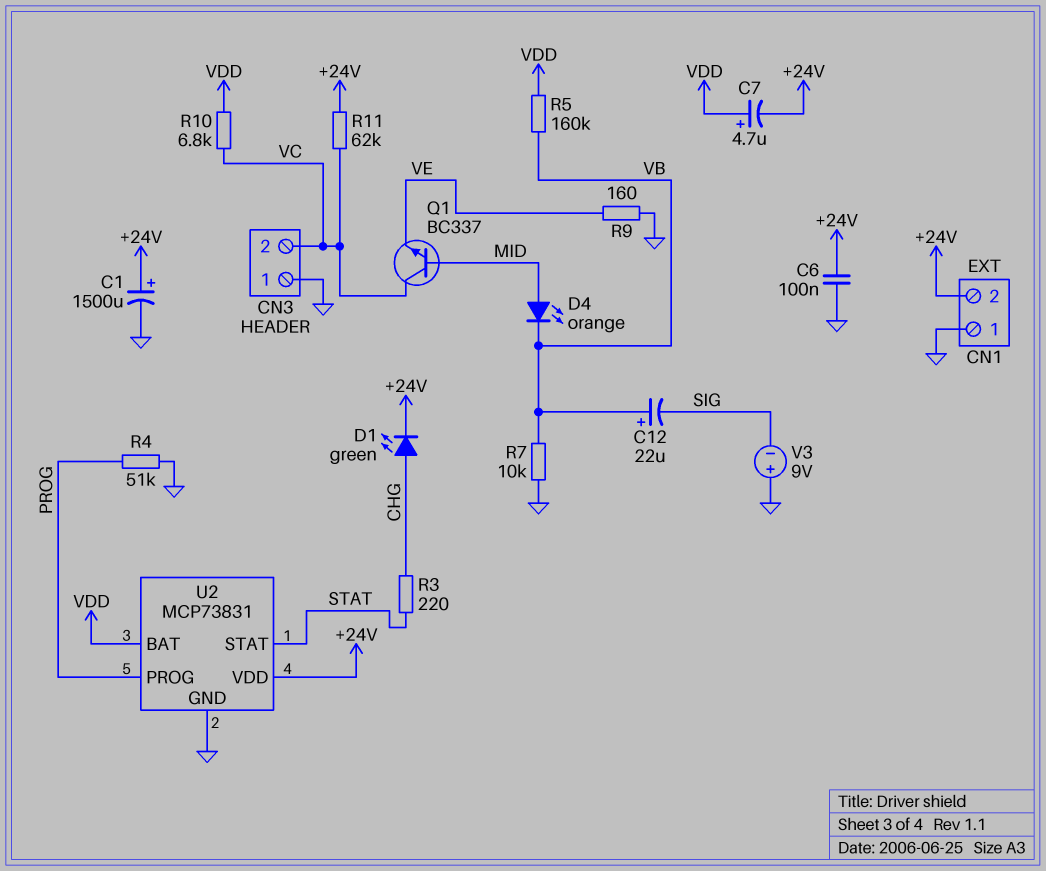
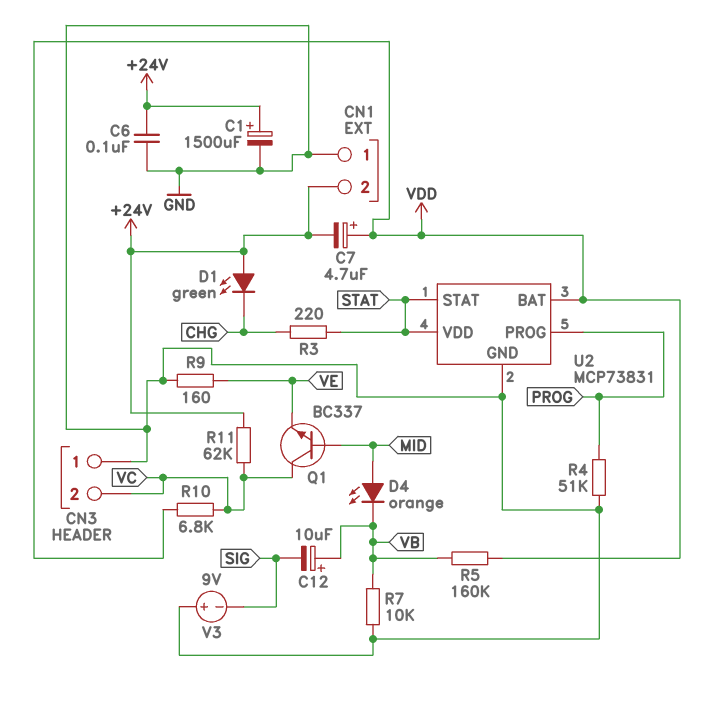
C12: 22uF (plus VB, minus SIG) -> 10uF (plus VB, minus SIG)
D1: LED green (A CHG, K +24V) -> LED green (A +24V, K CHG)
U2 pin VDD: +24V -> STAT

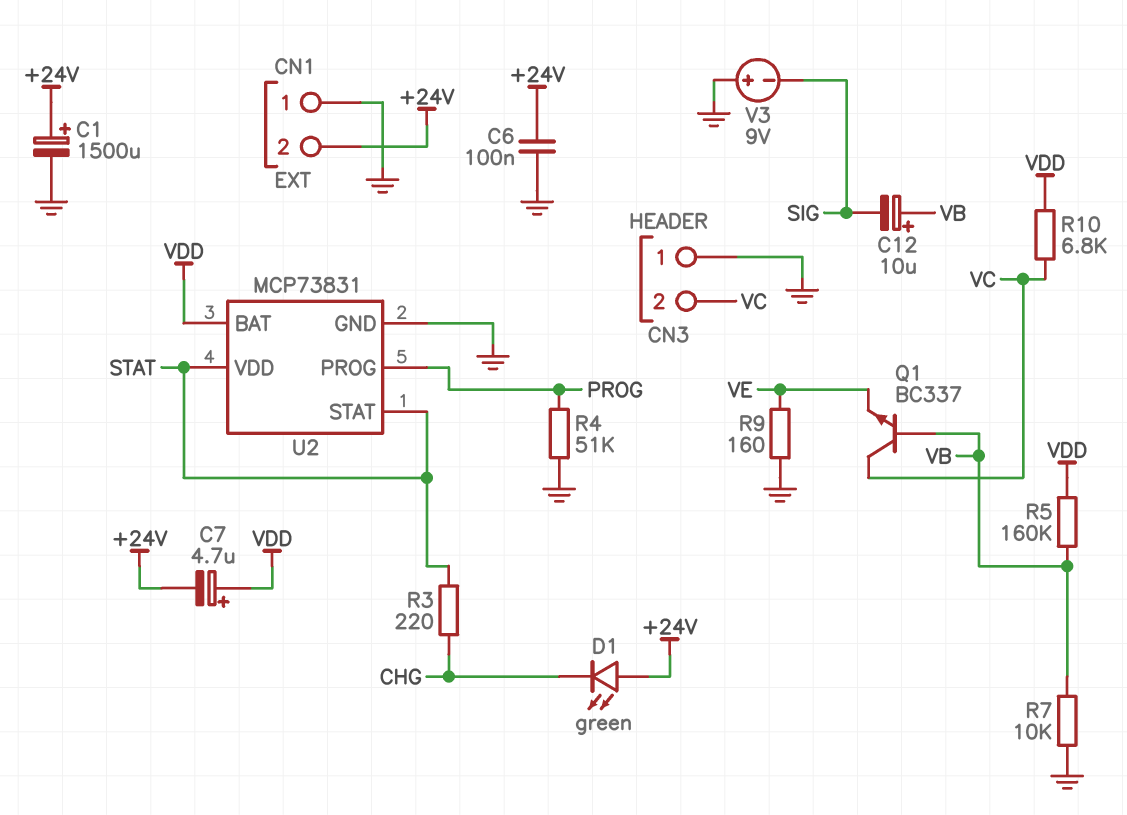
D4: LED orange (A MID, K VB) -> none
Q1: NPN BC337 (B MID, C VC, E VE) -> NPN BC337 (B VB, C VC, E VE)
R11: 62k (+24V, VC) -> none

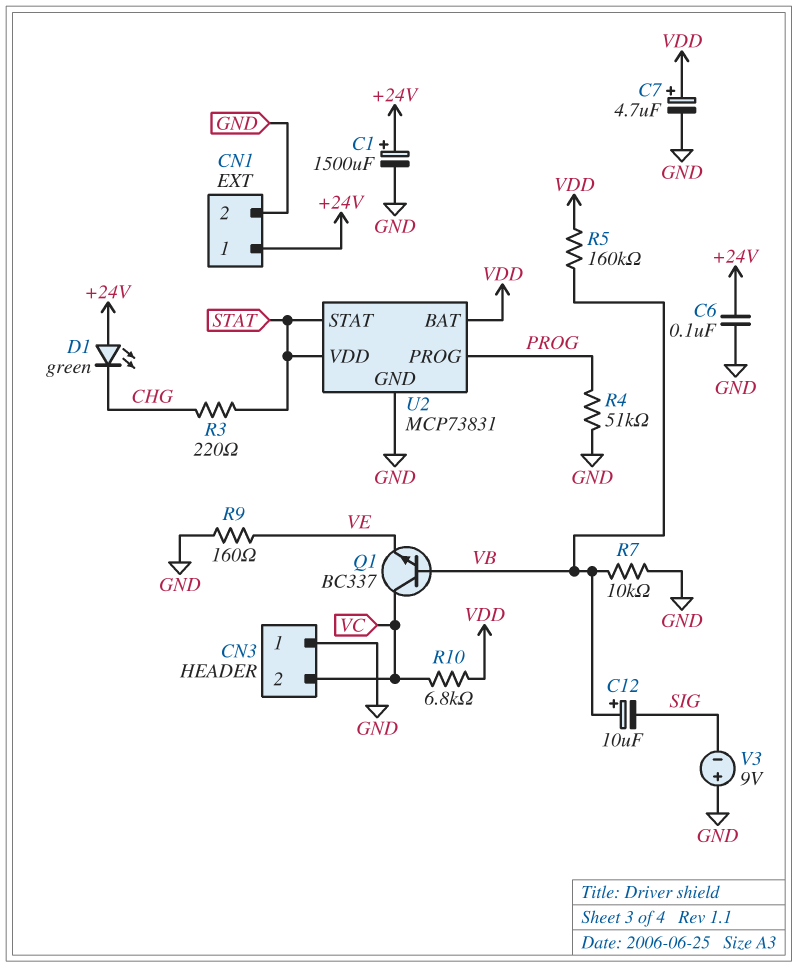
C7: 4.7uF (plus VDD, minus +24V) -> 4.7uF (plus VDD, minus GND)
CN1 pin 1: GND -> +24V
CN1 pin 2: +24V -> GND

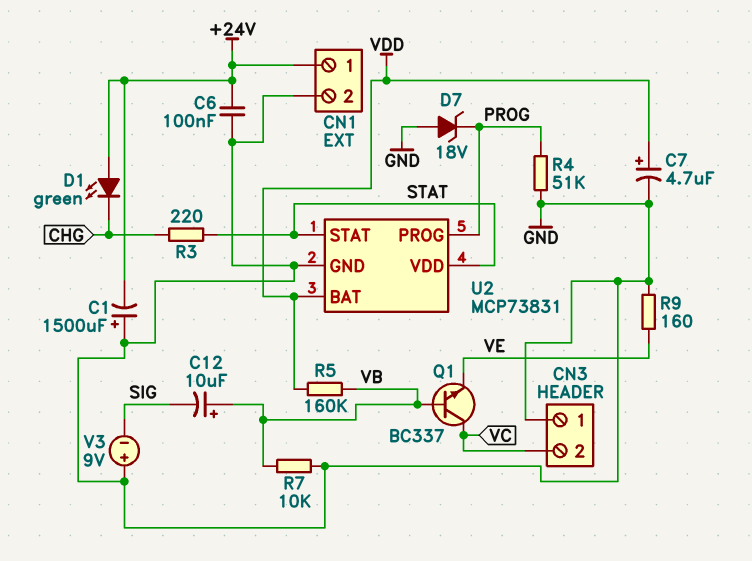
C1: 1500uF (plus +24V, minus GND) -> 1500uF (plus GND, minus +24V)
D7: none -> zener 18V (A GND, K PROG)
R10: 6.8k (VC, VDD) -> none

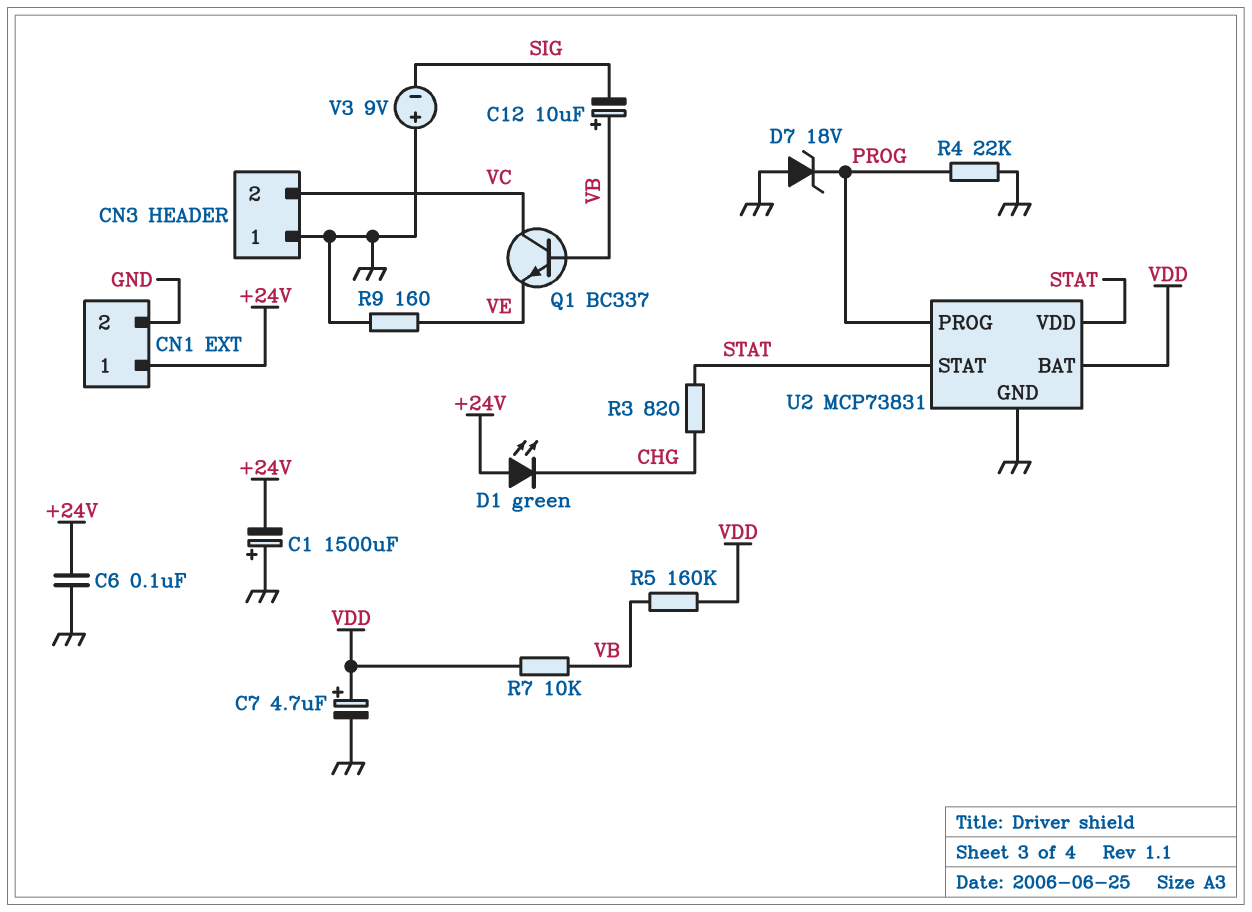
R3: 220 (CHG, STAT) -> 820 (CHG, STAT)
R4: 51k (GND, PROG) -> 22k (GND, PROG)
R7: 10k (GND, VB) -> 10k (VB, VDD)

